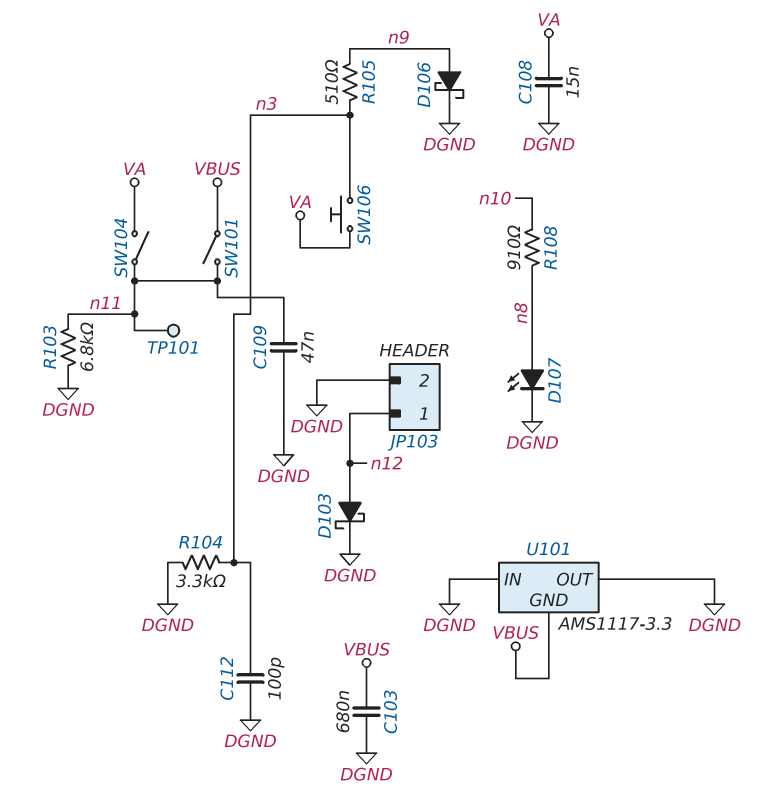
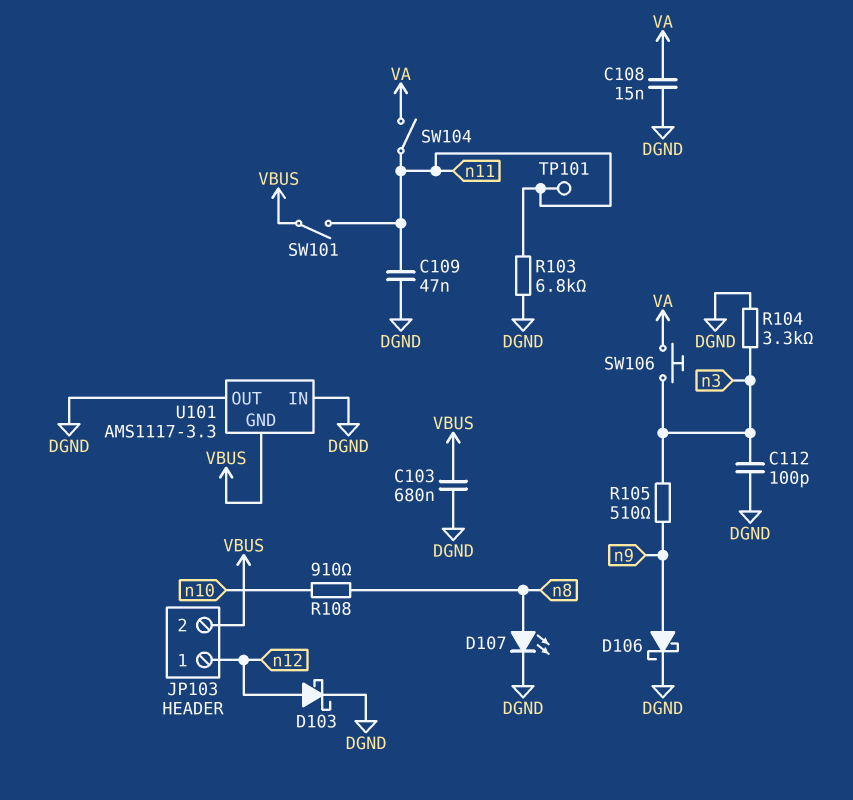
JP103 pin 2: DGND -> VBUS

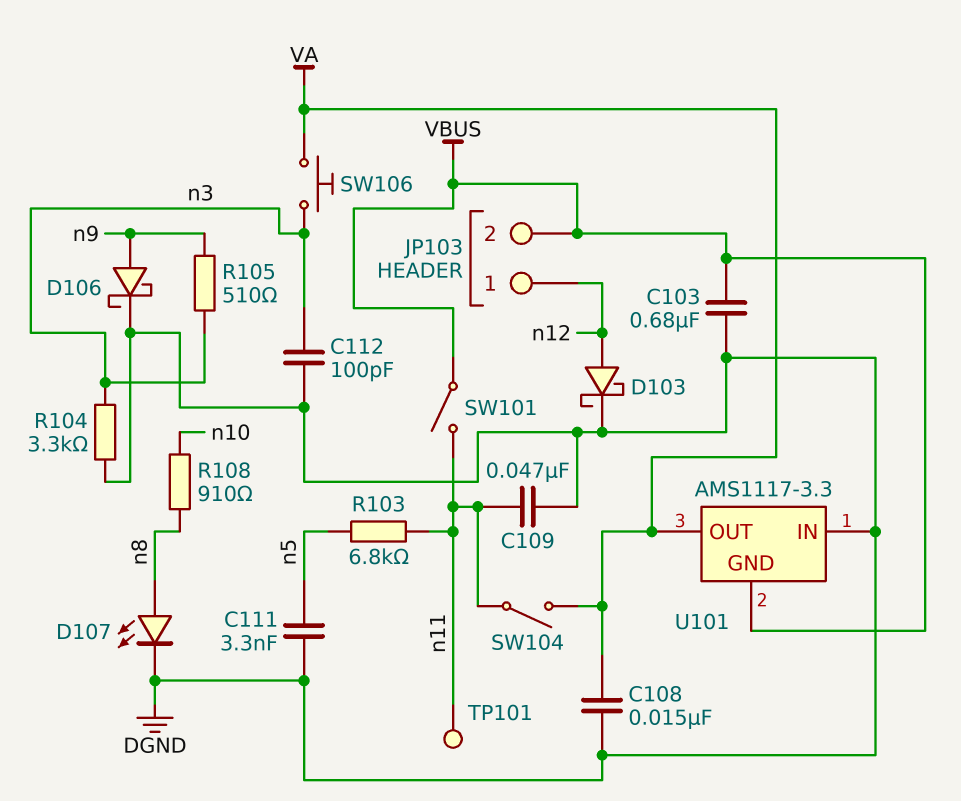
C111: none -> 3.3nF (DGND, n5)
R103: 6.8k (DGND, n11) -> 6.8k (n5, n11)
U101 pin OUT: DGND -> VA

